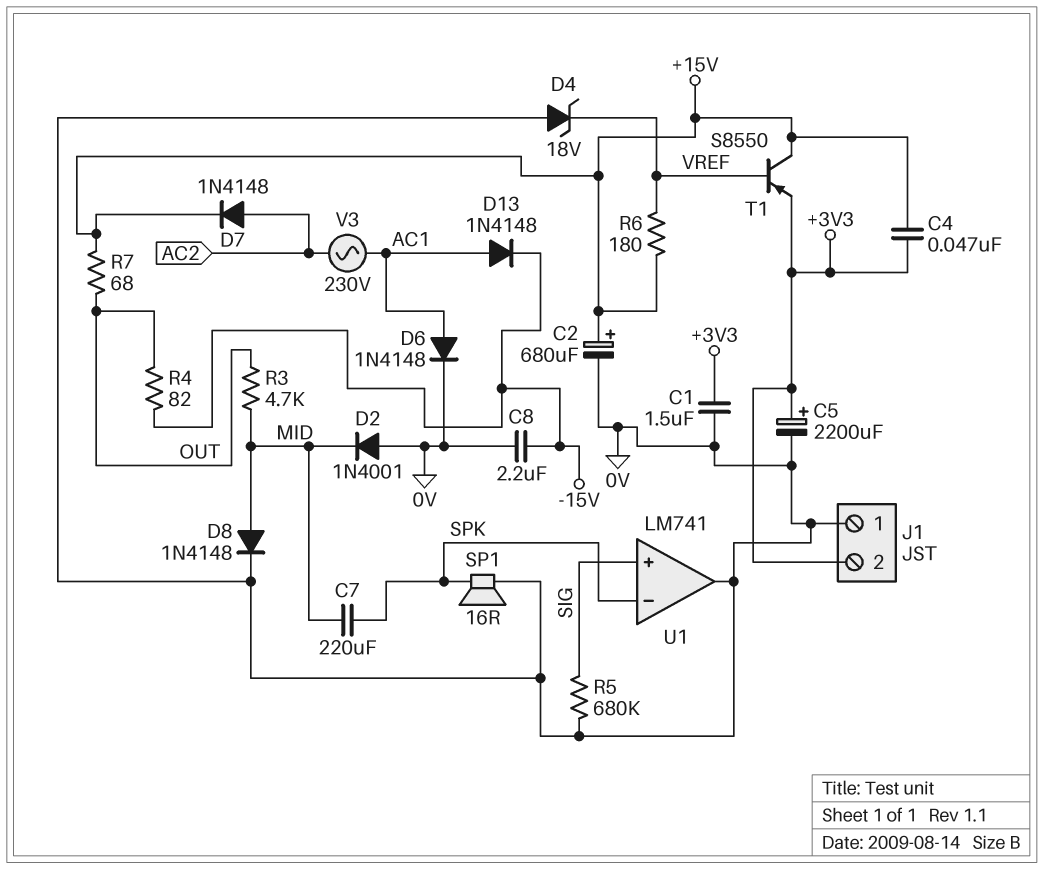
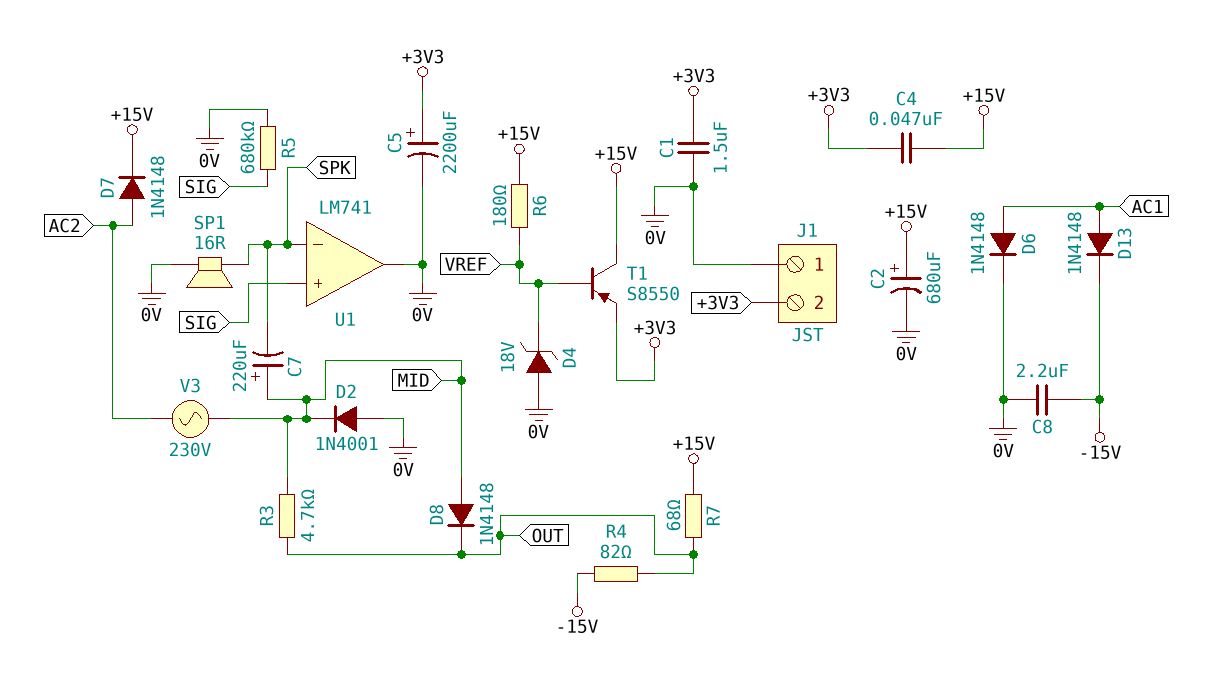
C7: 220uF (MID, SPK) -> 220uF (plus MID, minus SPK)
D8: diode 1N4148 (A MID, K 0V) -> diode 1N4148 (A MID, K OUT)
V3: AC 230V (AC1, AC2) -> AC 230V (AC2, MID)

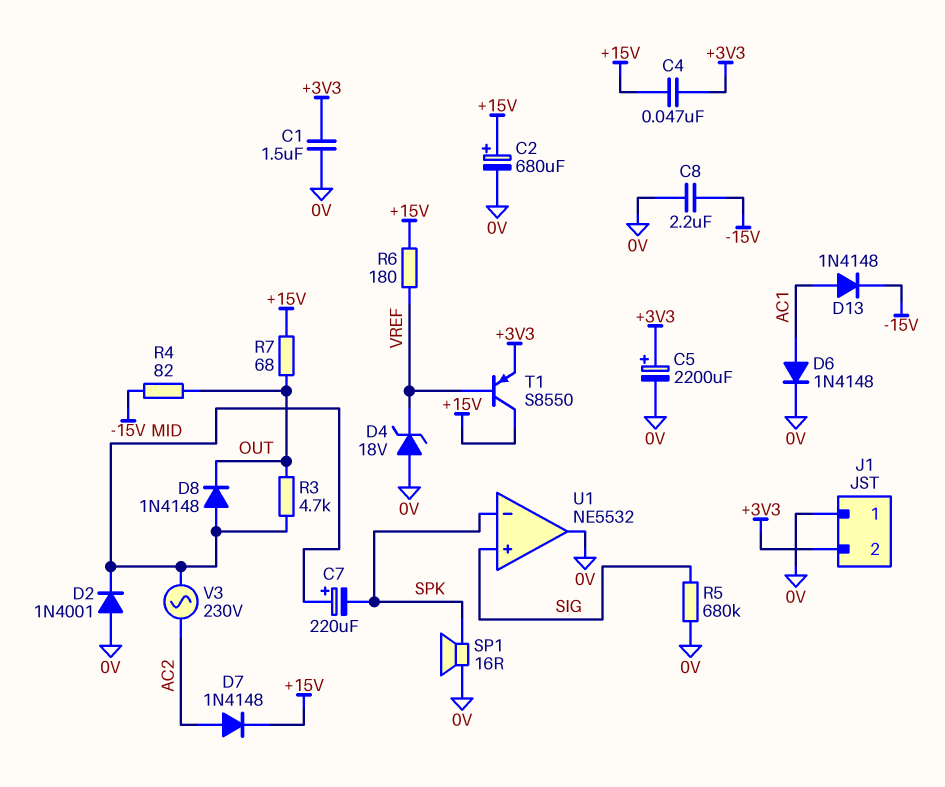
U1: LM741 -> NE5532

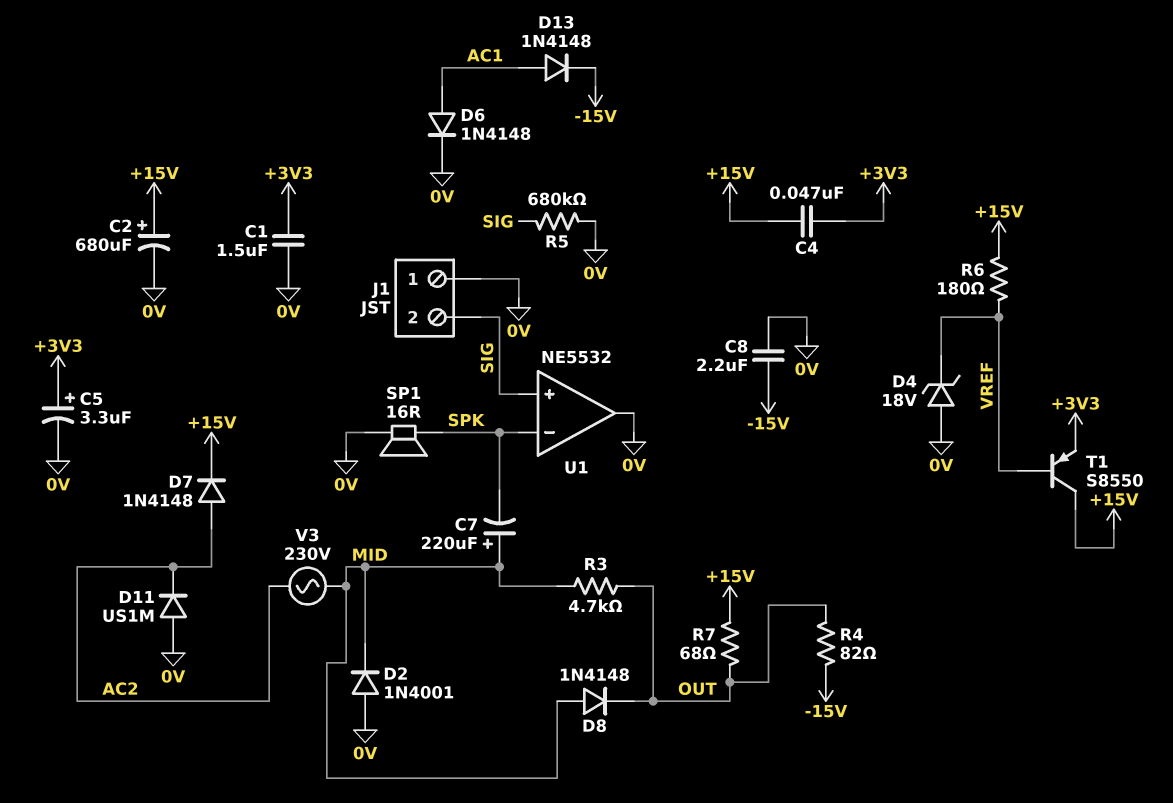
C5: 2200uF (plus +3V3, minus 0V) -> 3.3uF (plus +3V3, minus 0V)
D11: none -> diode US1M (A 0V, K AC2)
J1 pin 2: +3V3 -> SIG

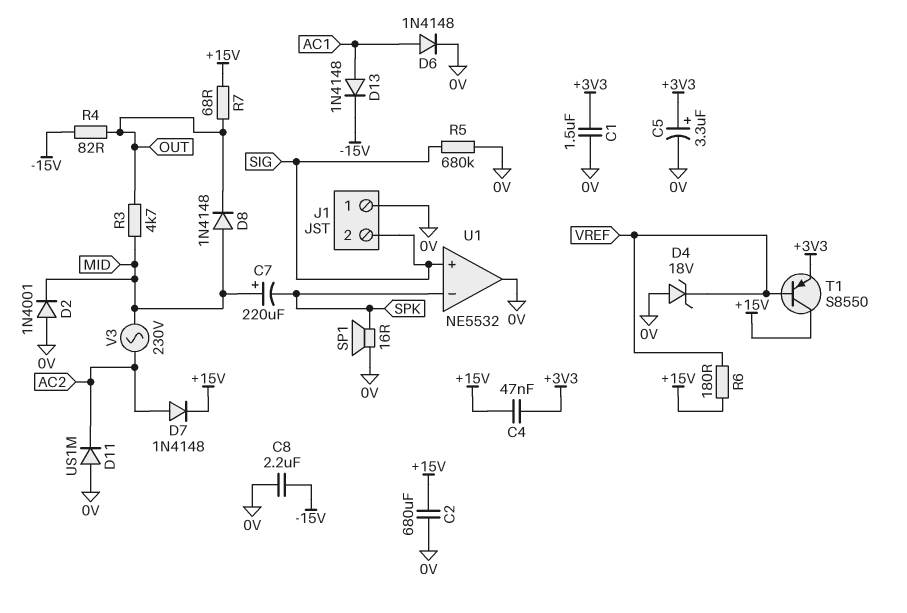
C2: 680uF (plus +15V, minus 0V) -> 680uF (+15V, 0V)

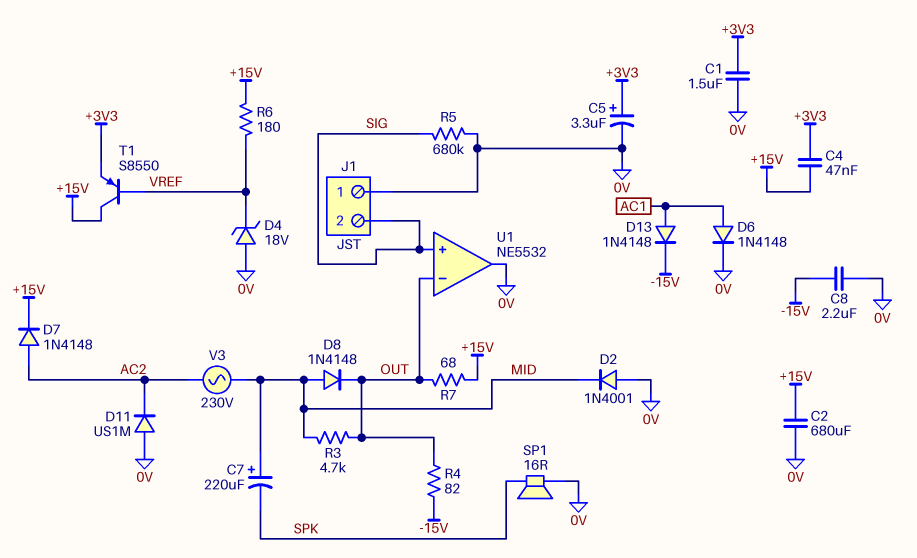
U1 pin in-: SPK -> OUT

